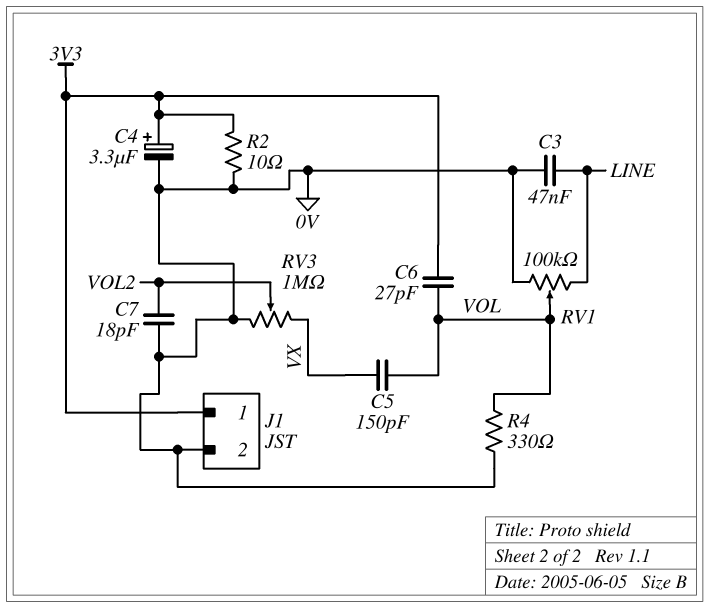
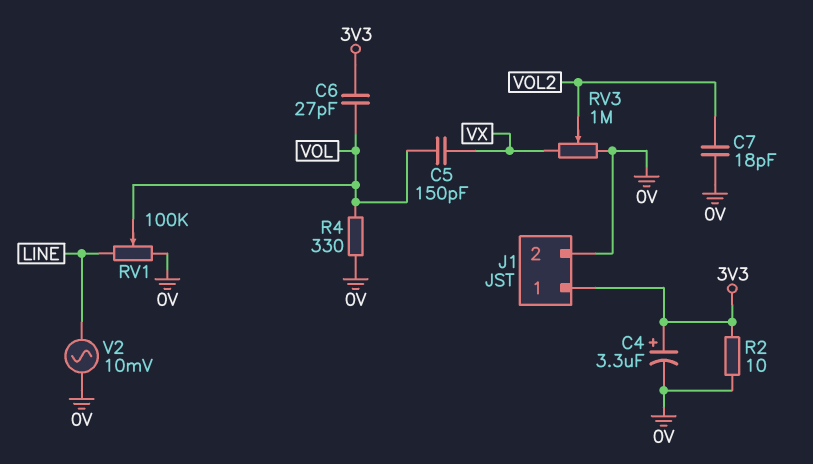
C3: 47nF (0V, LINE) -> none
V2: none -> AC 10mV (0V, LINE)

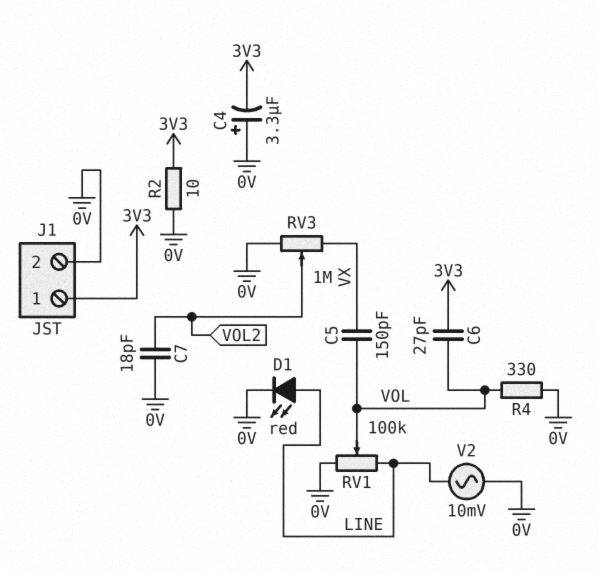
C4: 3.3uF (plus 3V3, minus 0V) -> 3.3uF (plus 0V, minus 3V3)
D1: none -> LED red (A LINE, K 0V)

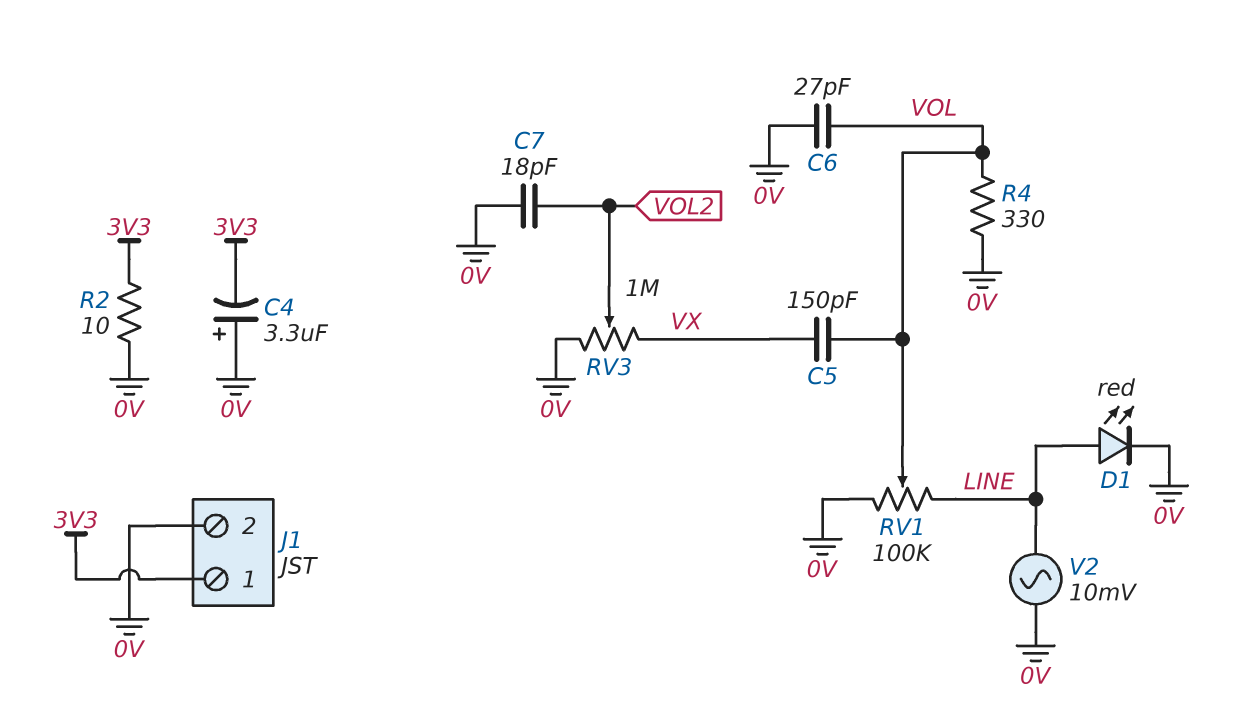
C6: 27pF (3V3, VOL) -> 27pF (0V, VOL)

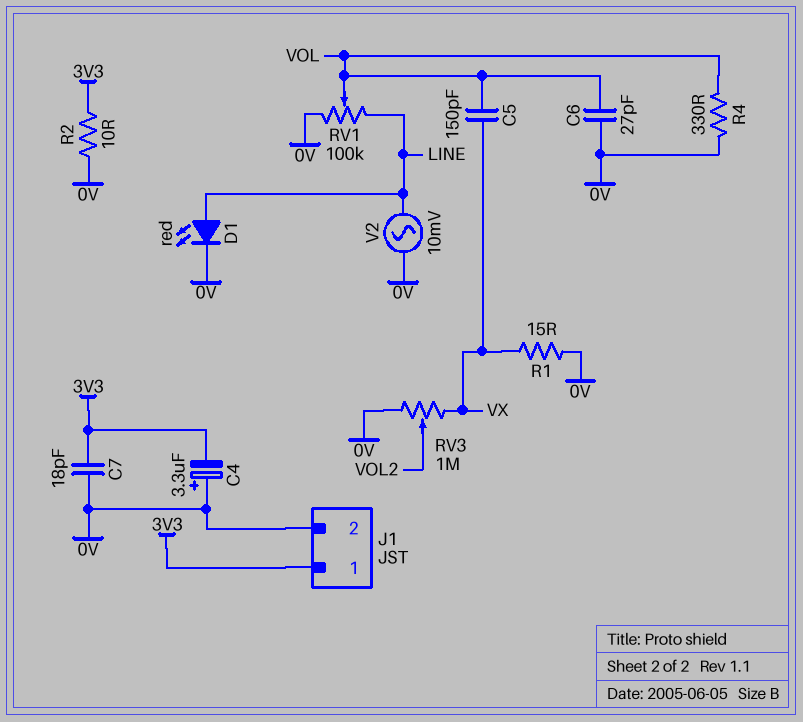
C7: 18pF (0V, VOL2) -> 18pF (0V, 3V3)
R1: none -> 15 (0V, VX)

